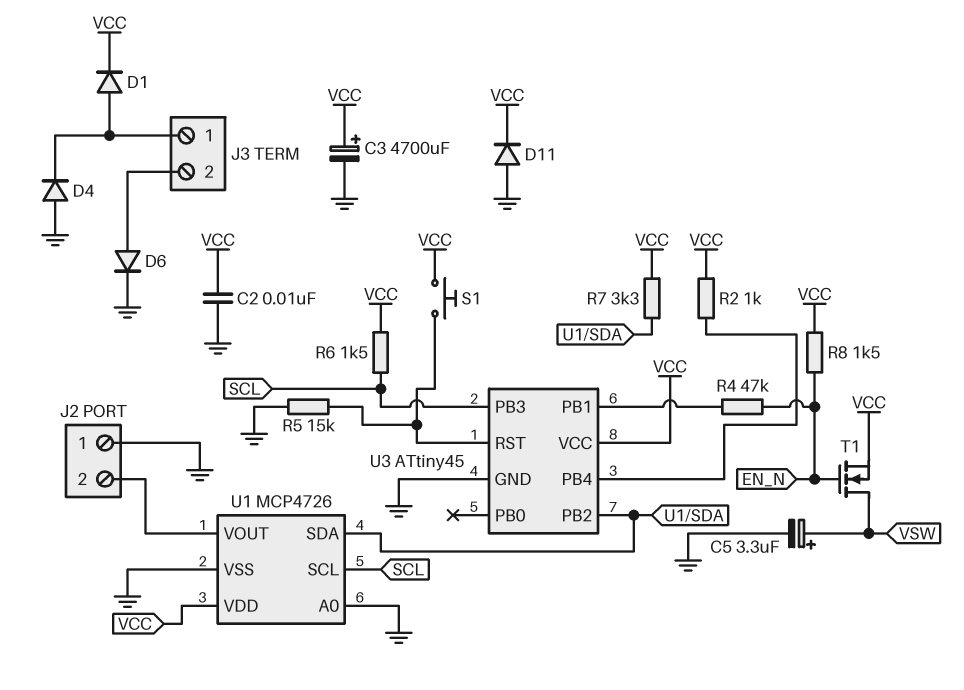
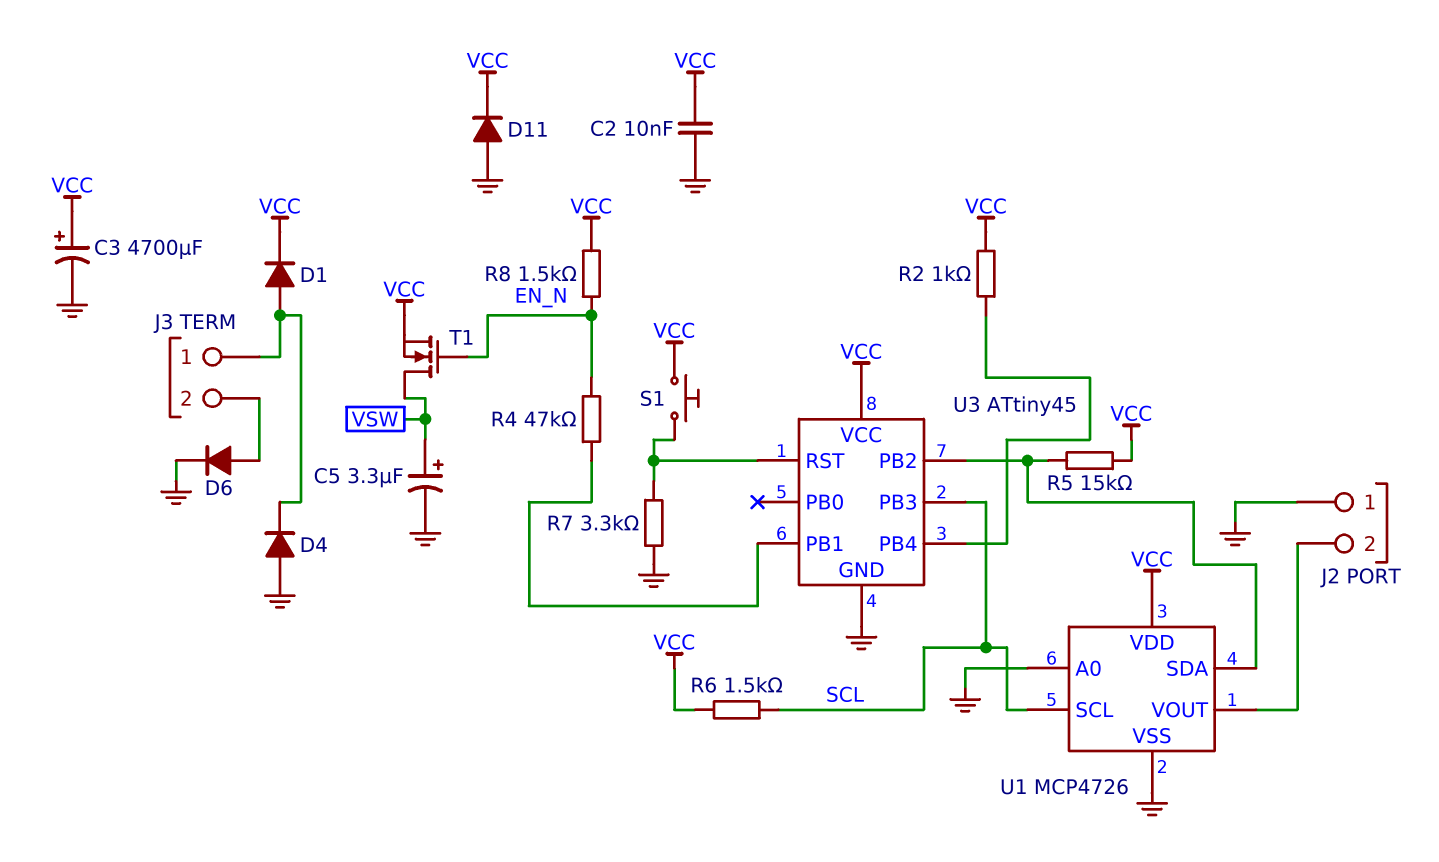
R5: 15k (GND, U3/RST) -> 15k (U1/SDA, VCC)
R7: 3.3k (U1/SDA, VCC) -> 3.3k (GND, U3/RST)

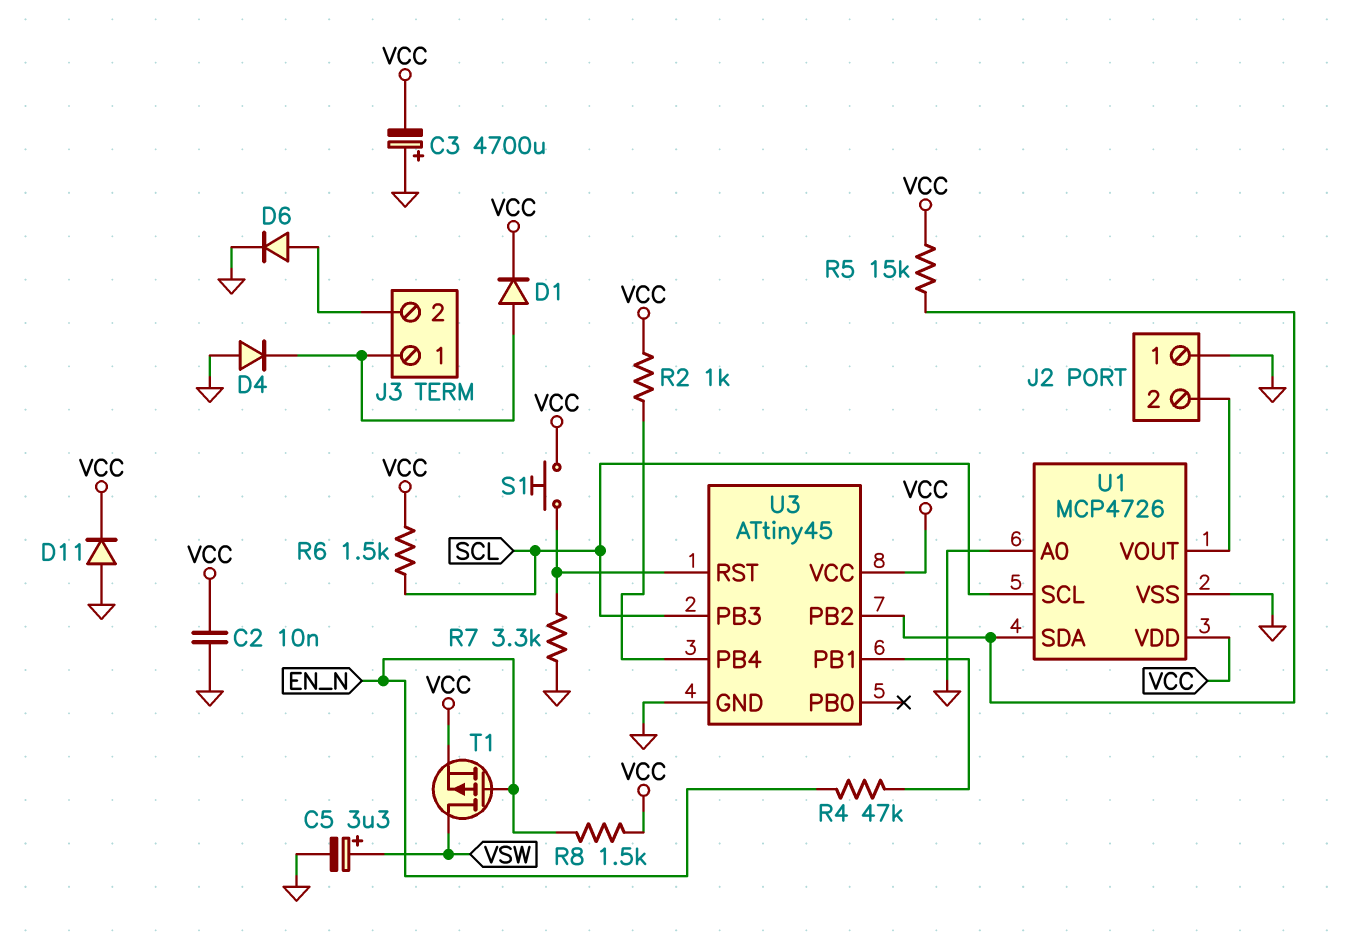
C3: 4700uF (plus VCC, minus GND) -> 4700uF (plus GND, minus VCC)
T1: NMOS (G EN_N, D VSW, S VCC) -> PMOS (G EN_N, D VSW, S VCC)

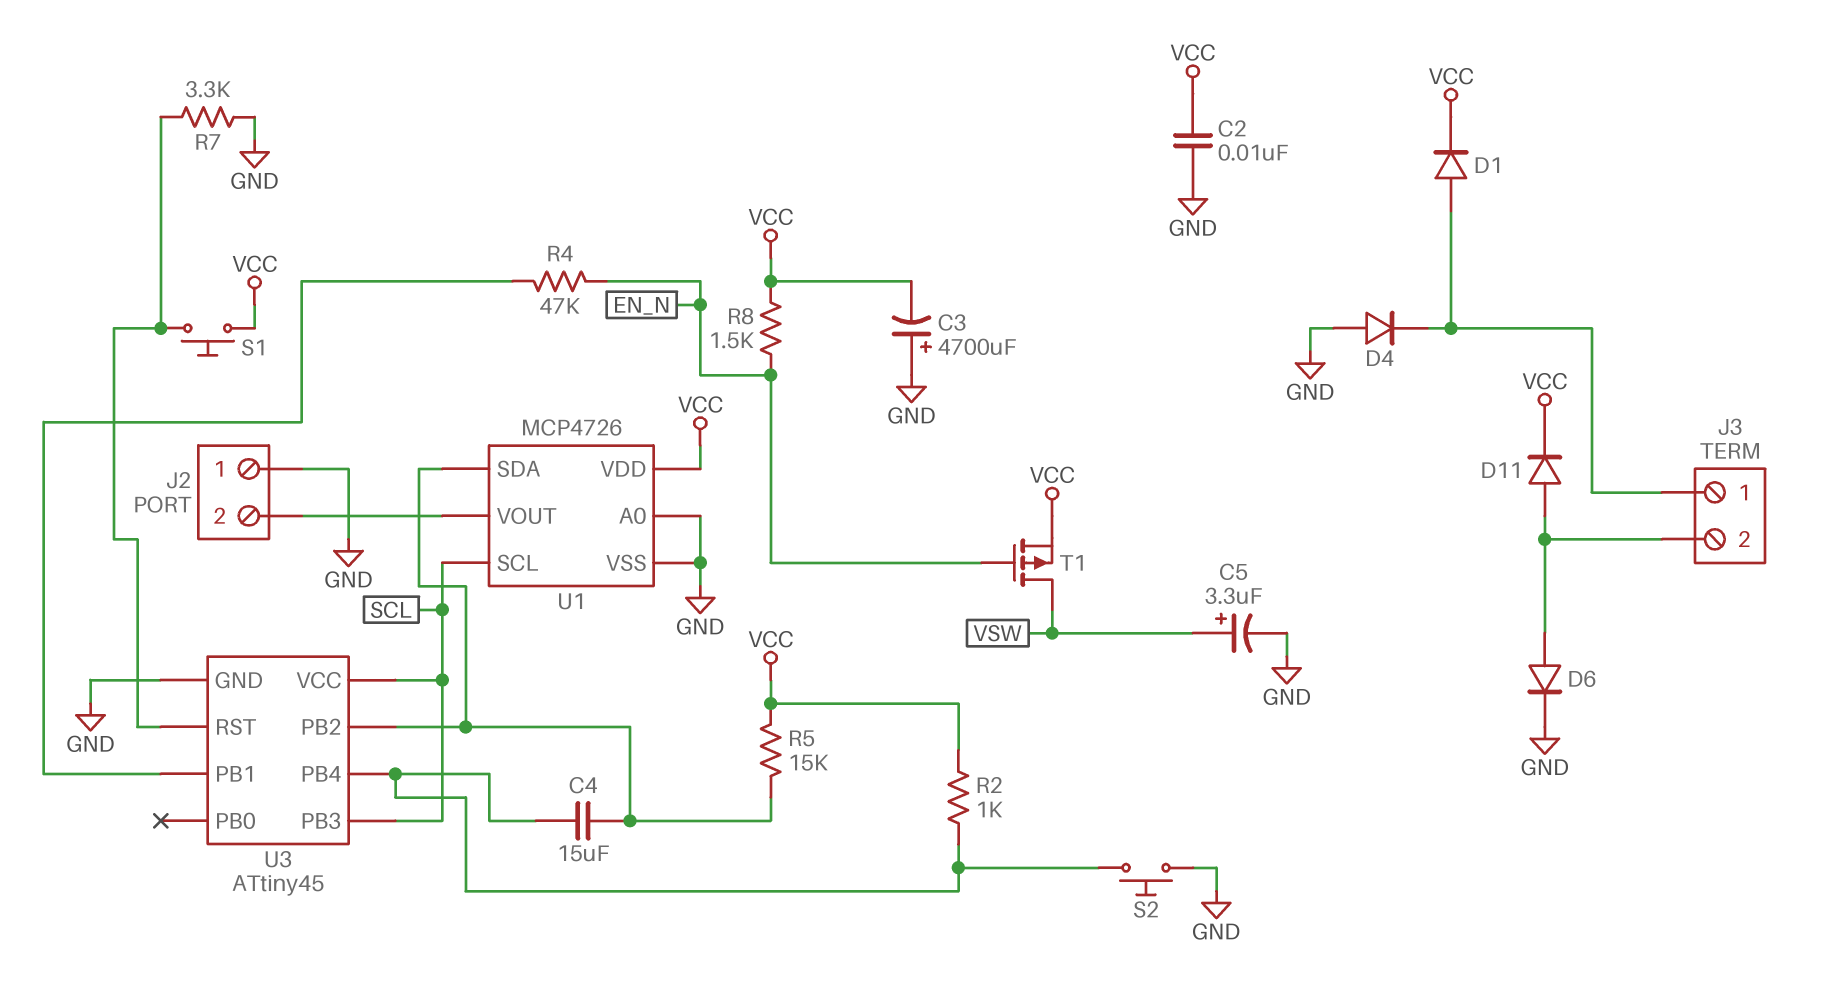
C4: none -> 15uF (U1/SDA, U3/PB4)
D11: diode (A GND, K VCC) -> diode (A J3/2, K VCC)
R6: 1.5k (SCL, VCC) -> none
S2: none -> button (GND, U3/PB4)
U3 pin VCC: VCC -> SCL

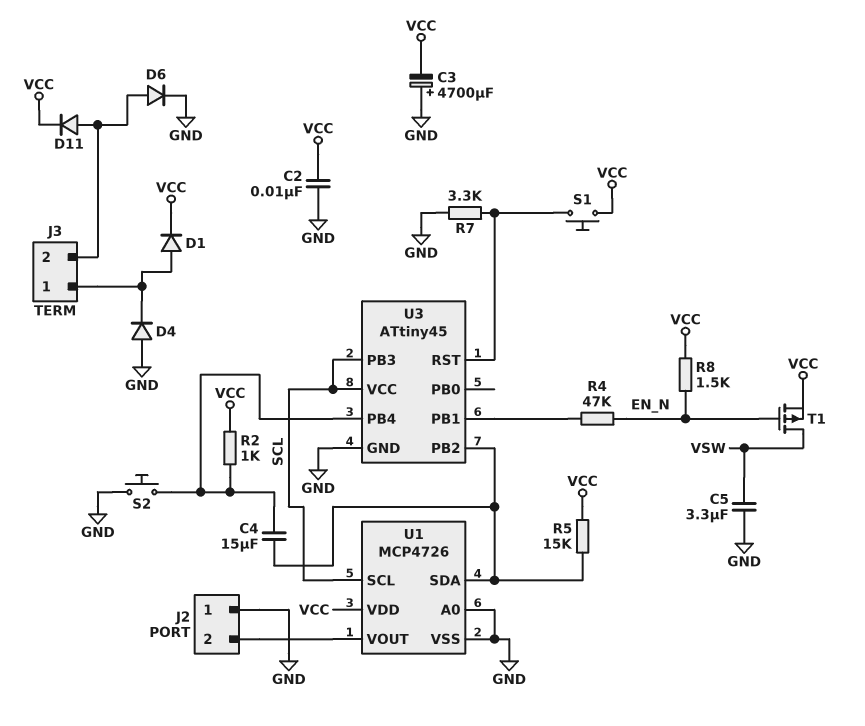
C5: 3.3uF (plus VSW, minus GND) -> 3.3uF (GND, VSW)

